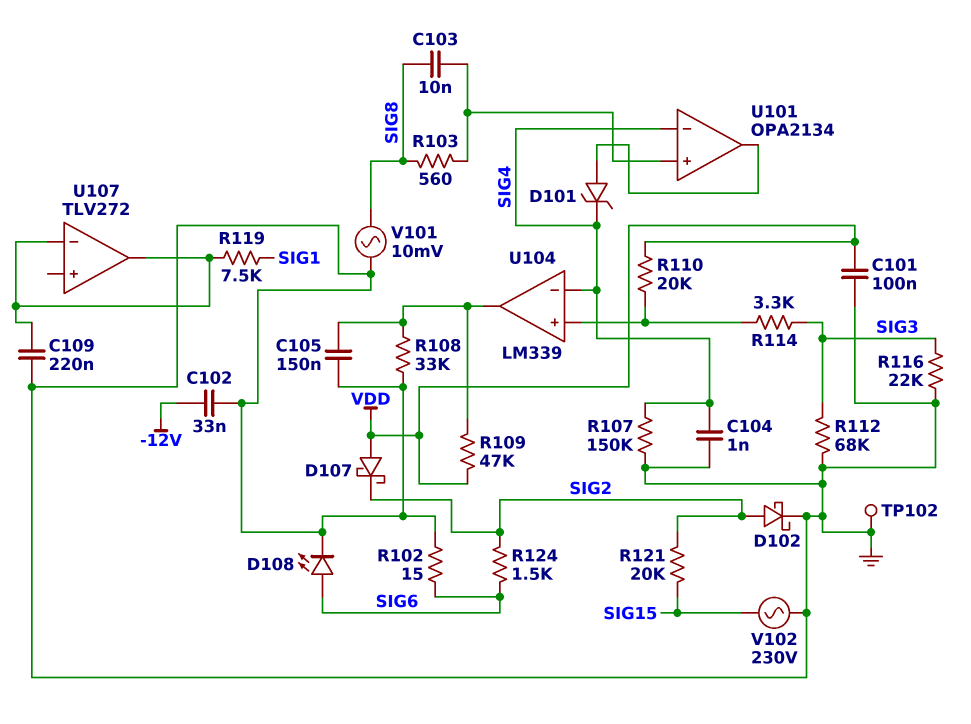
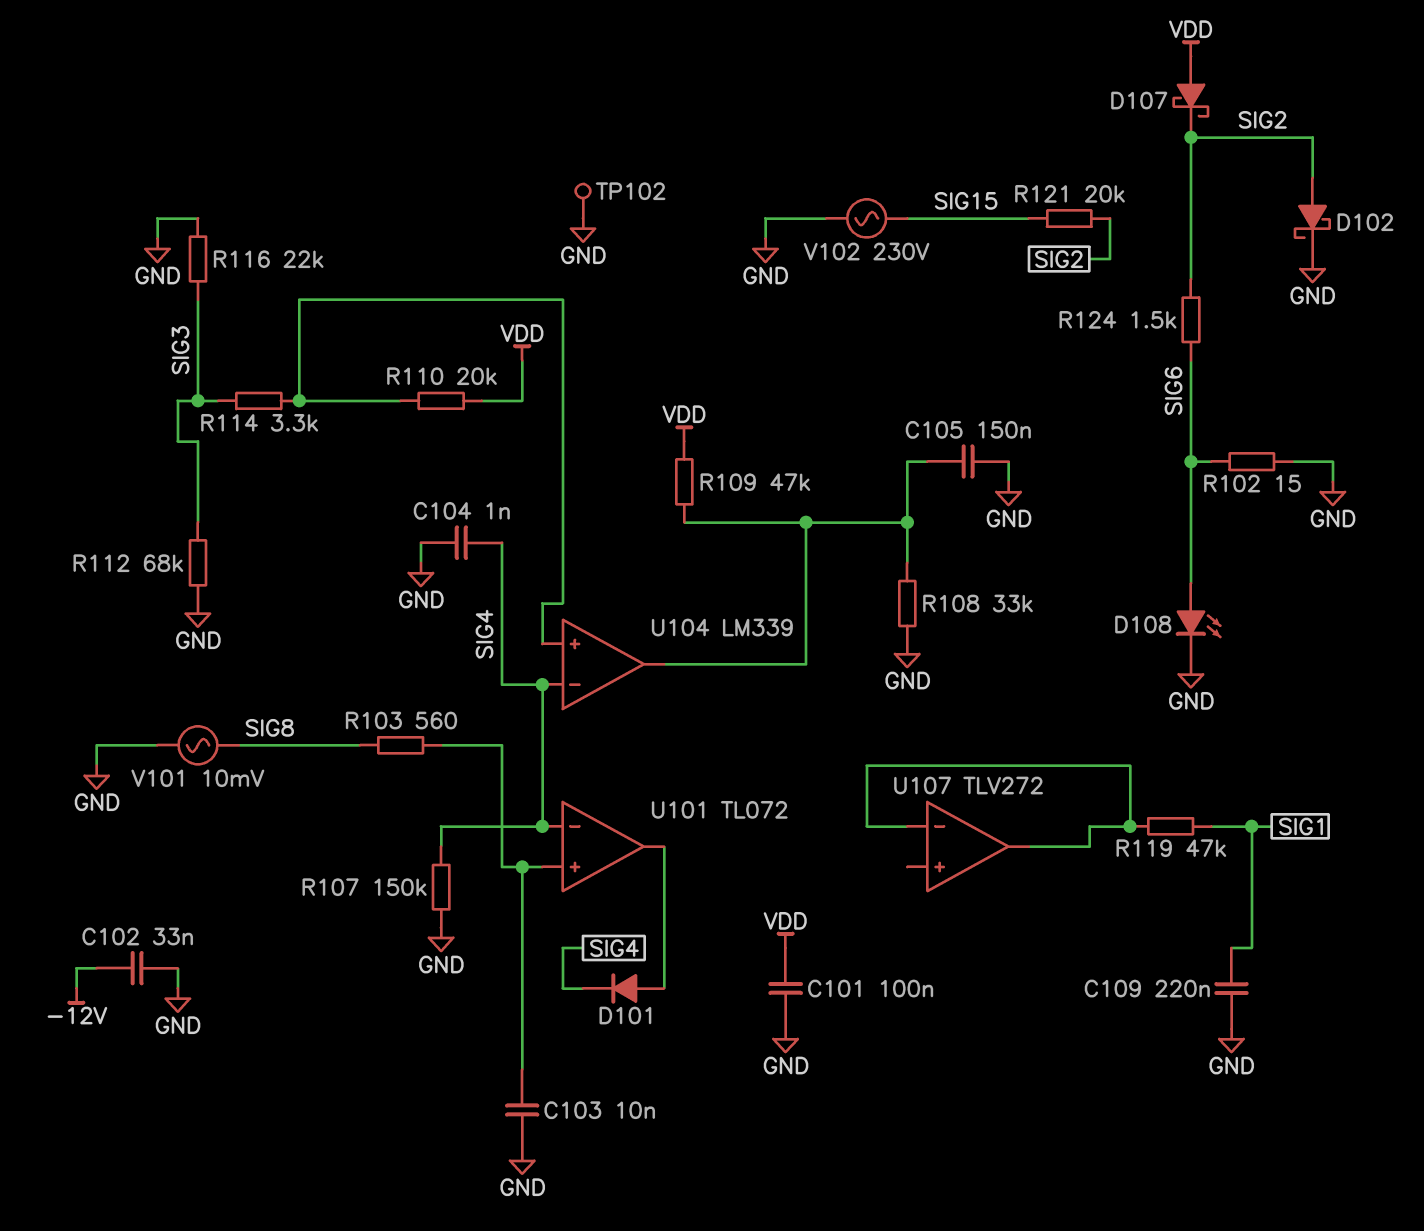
C103: 10nF (SIG8, U101/in+) -> 10nF (GND, U101/in+)
C109: 220nF (GND, U107/in-) -> 220nF (GND, SIG1)
D101: zener (A U101/out, K SIG4) -> diode (A U101/out, K SIG4)
R119: 7.5k (SIG1, U107/in-) -> 47k (SIG1, U107/in-)
U101: OPA2134 -> TL072

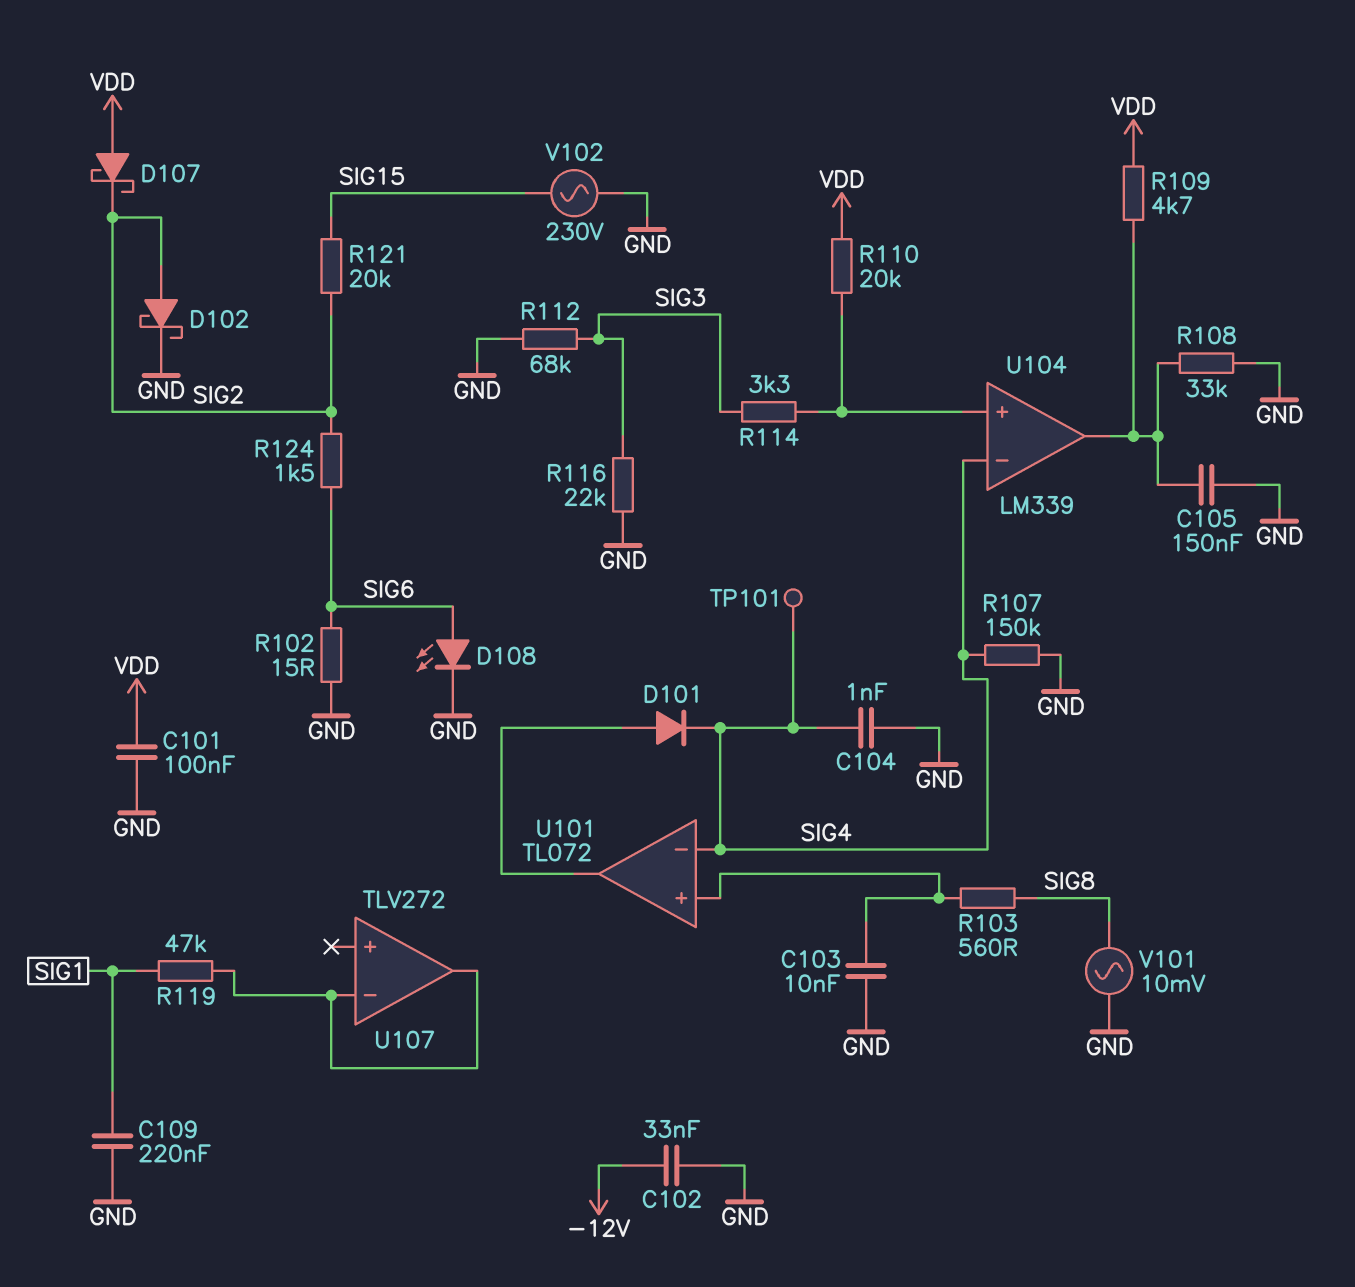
R109: 47k (U104/out, VDD) -> 4.7k (U104/out, VDD)
TP101: none -> test point (SIG4)
TP102: test point (GND) -> none

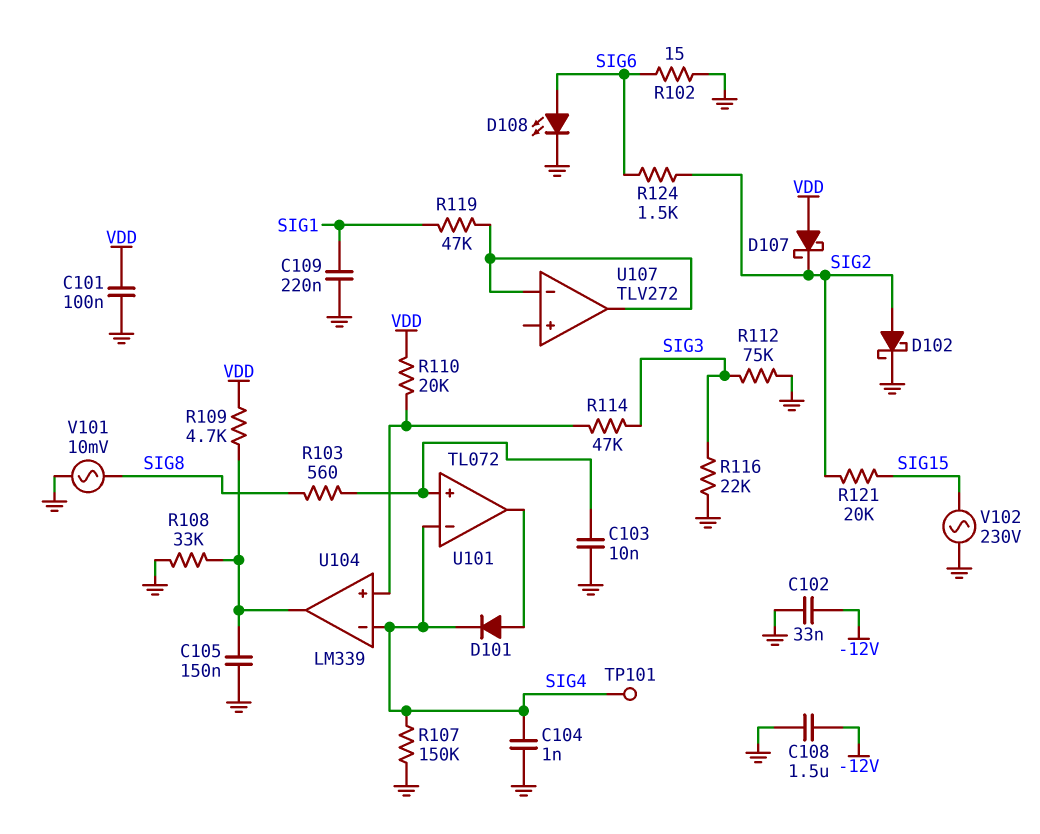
C108: none -> 1.5uF (-12V, GND)
R112: 68k (GND, SIG3) -> 75k (GND, SIG3)
R114: 3.3k (SIG3, U104/in+) -> 47k (SIG3, U104/in+)

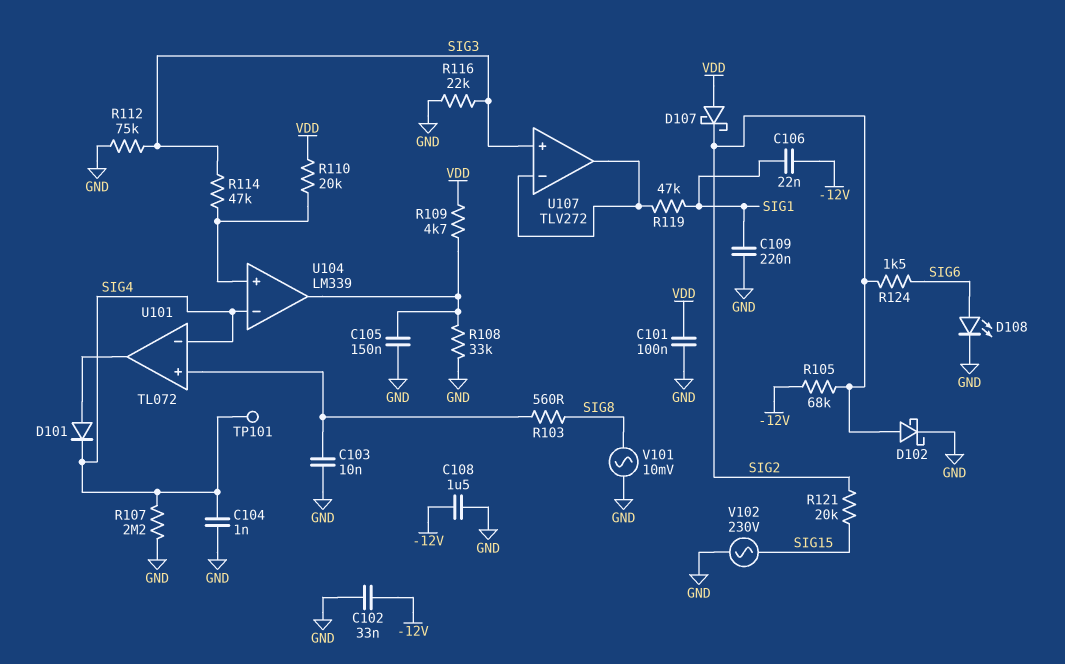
C106: none -> 22nF (-12V, SIG1)
R102: 15 (GND, SIG6) -> none
R105: none -> 68k (-12V, SIG2)
R107: 150k (GND, SIG4) -> 2.2M (GND, SIG4)
U107 pin in+: none -> SIG3

